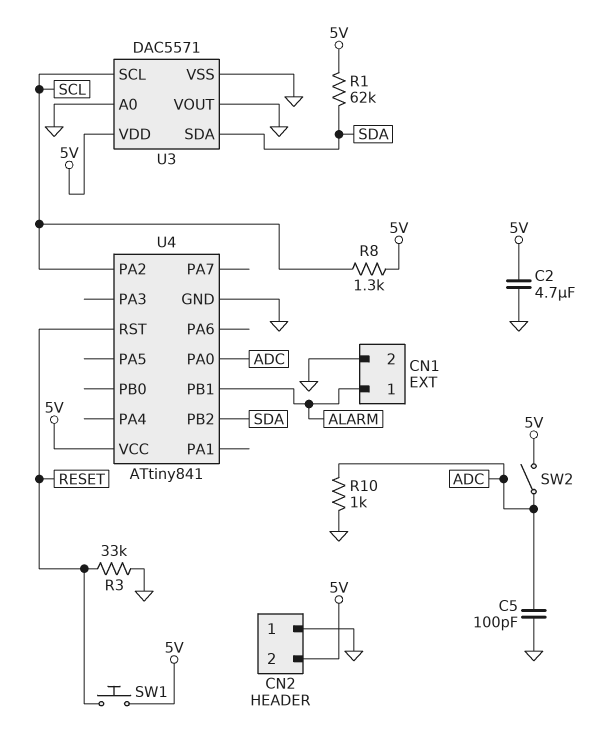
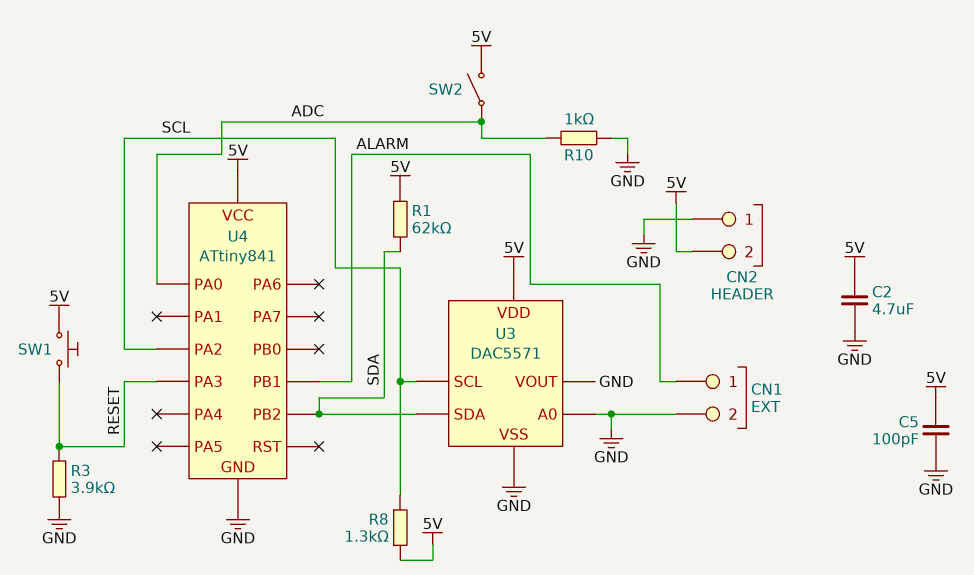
C5: 100pF (ADC, GND) -> 100pF (5V, GND)
R3: 33k (GND, RESET) -> 3.9k (GND, RESET)
U4 pin PA3: none -> RESET
U4 pin RST: RESET -> none

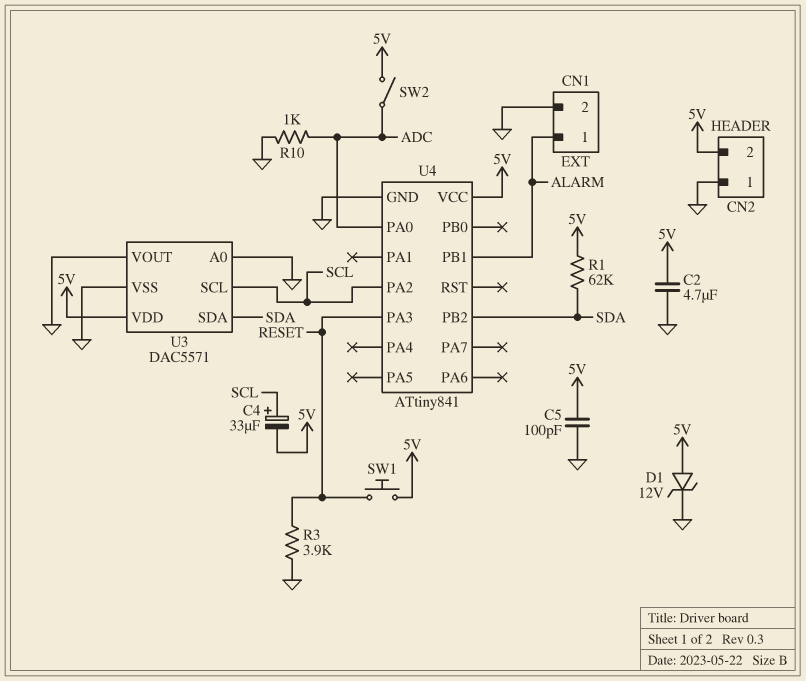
C4: none -> 33uF (plus SCL, minus 5V)
D1: none -> zener 12V (A 5V, K GND)
R8: 1.3k (5V, SCL) -> none

